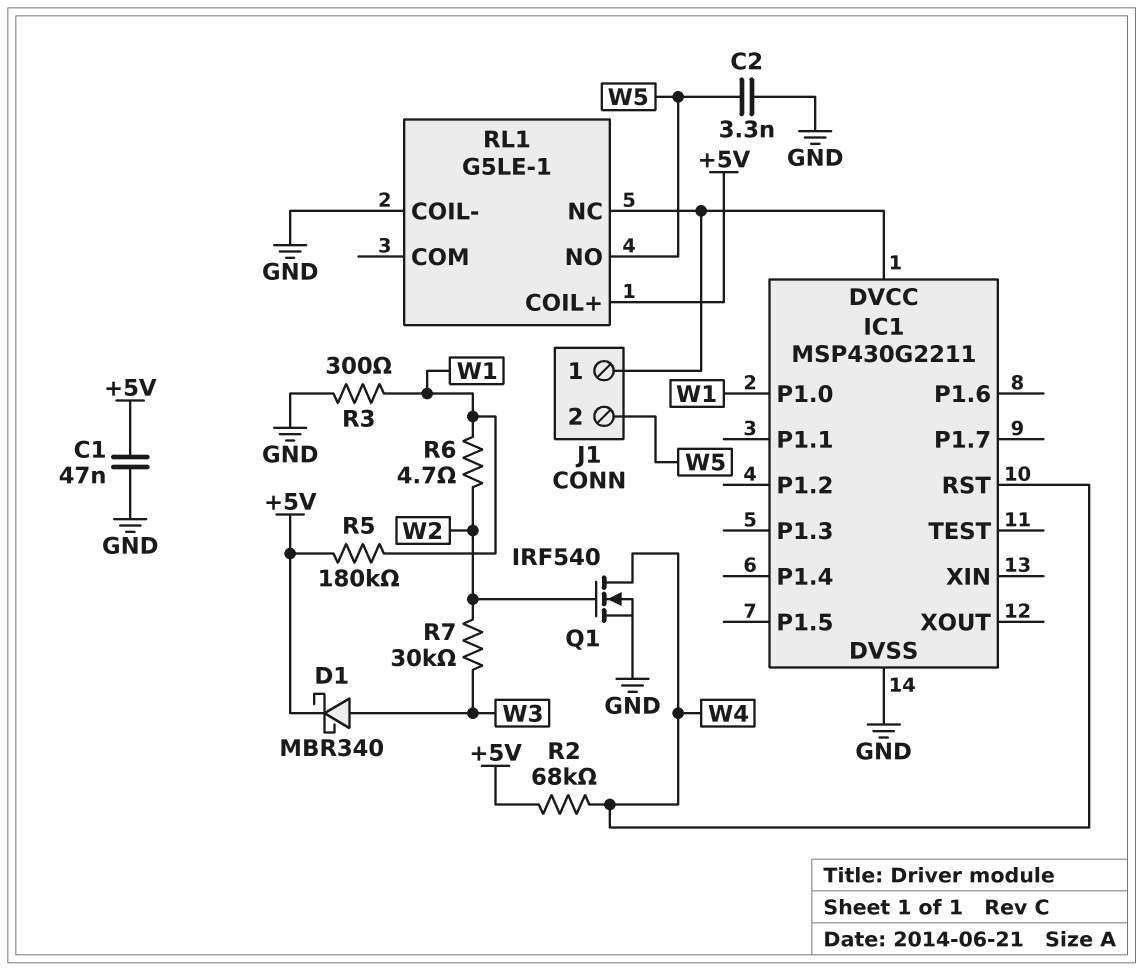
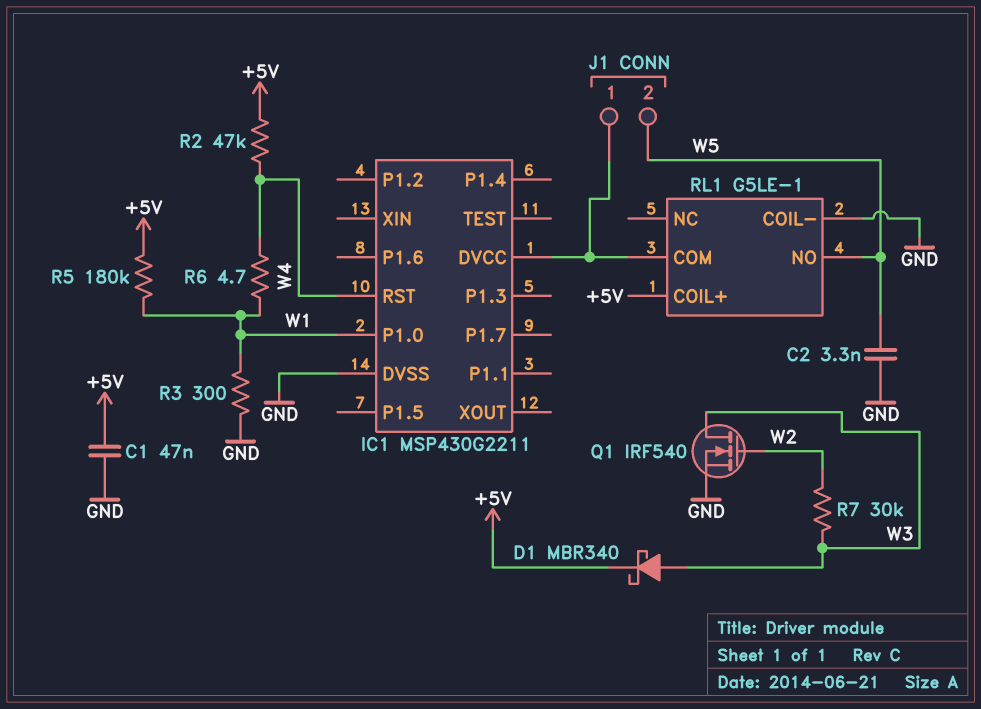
Q1: NMOS IRF540 (G W2, D W4, S GND) -> NMOS IRF540 (G W2, D W3, S GND)
R2: 68k (+5V, W4) -> 47k (+5V, W4)
R6: 4.7 (W1, W2) -> 4.7 (W1, W4)
RL1 pin COM: none -> IC1/DVCC
RL1 pin NC: IC1/DVCC -> none

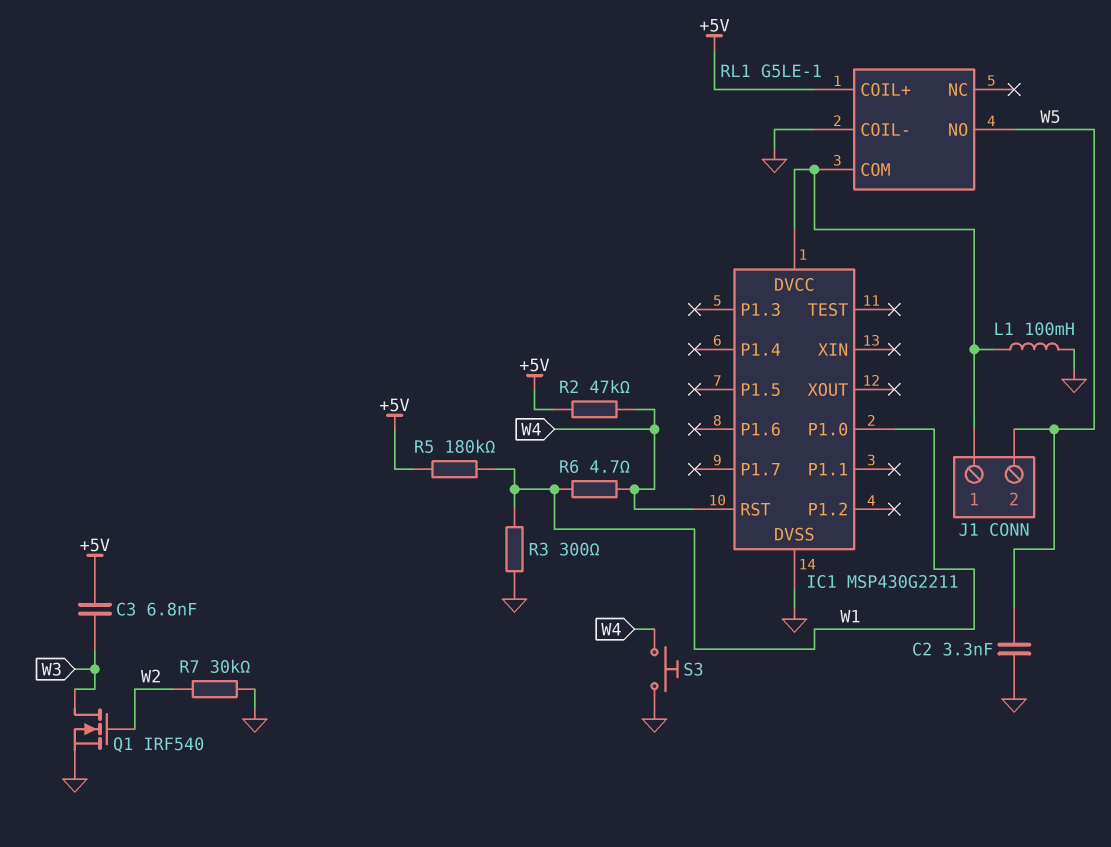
C1: 47nF (+5V, GND) -> none
C3: none -> 6.8nF (+5V, W3)
D1: schottky MBR340 (A W3, K +5V) -> none
L1: none -> 100mH (GND, IC1/DVCC)
R7: 30k (W2, W3) -> 30k (GND, W2)
S3: none -> button (GND, W4)

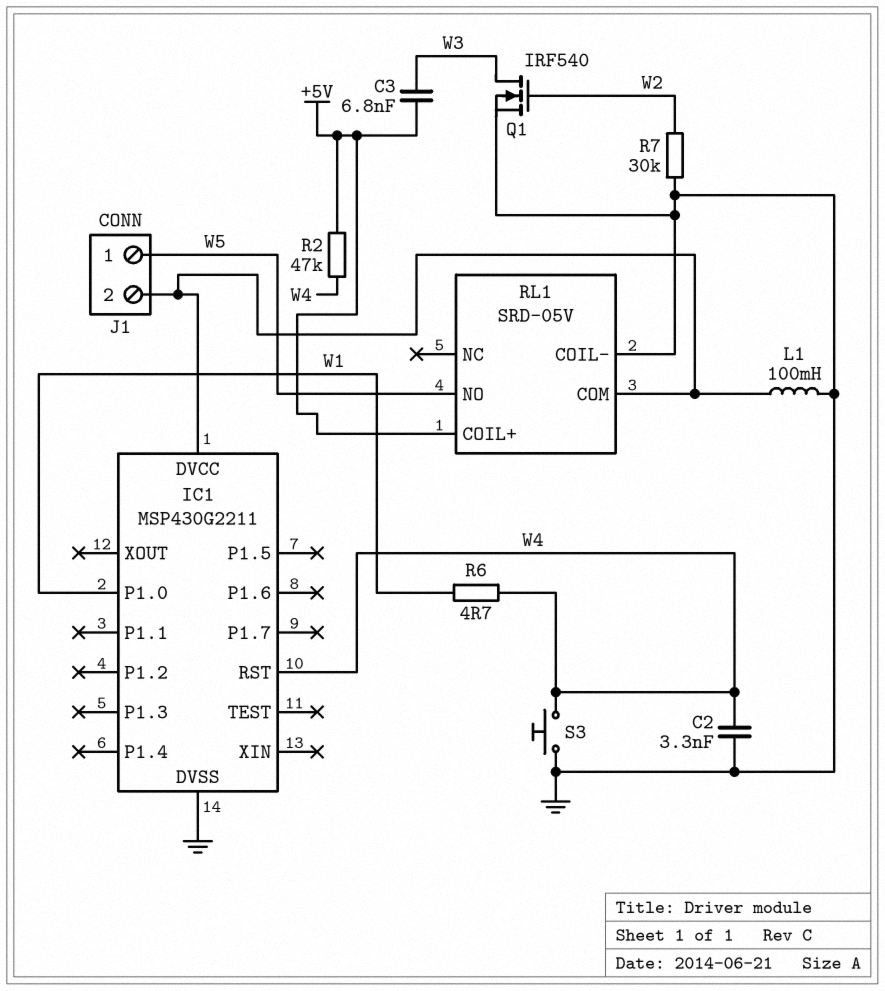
C2: 3.3nF (GND, W5) -> 3.3nF (GND, W4)
J1 pin 1: IC1/DVCC -> W5
J1 pin 2: W5 -> IC1/DVCC
R3: 300 (GND, W1) -> none
R5: 180k (+5V, W1) -> none
RL1: G5LE-1 -> SRD-05V

